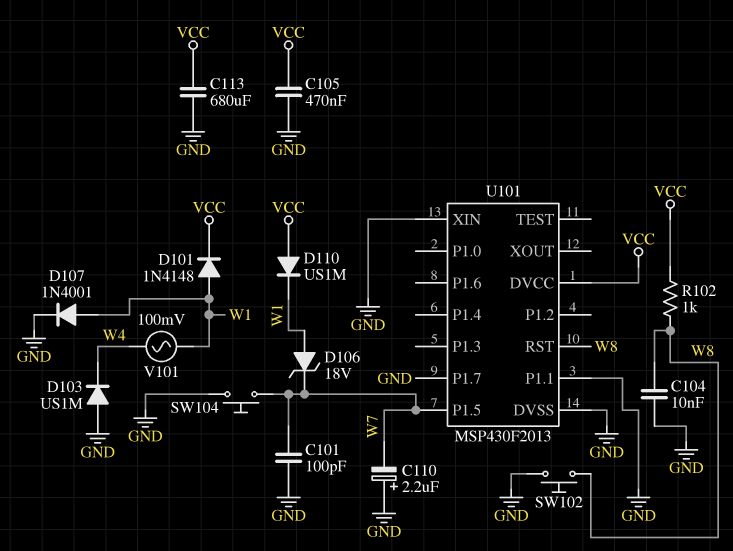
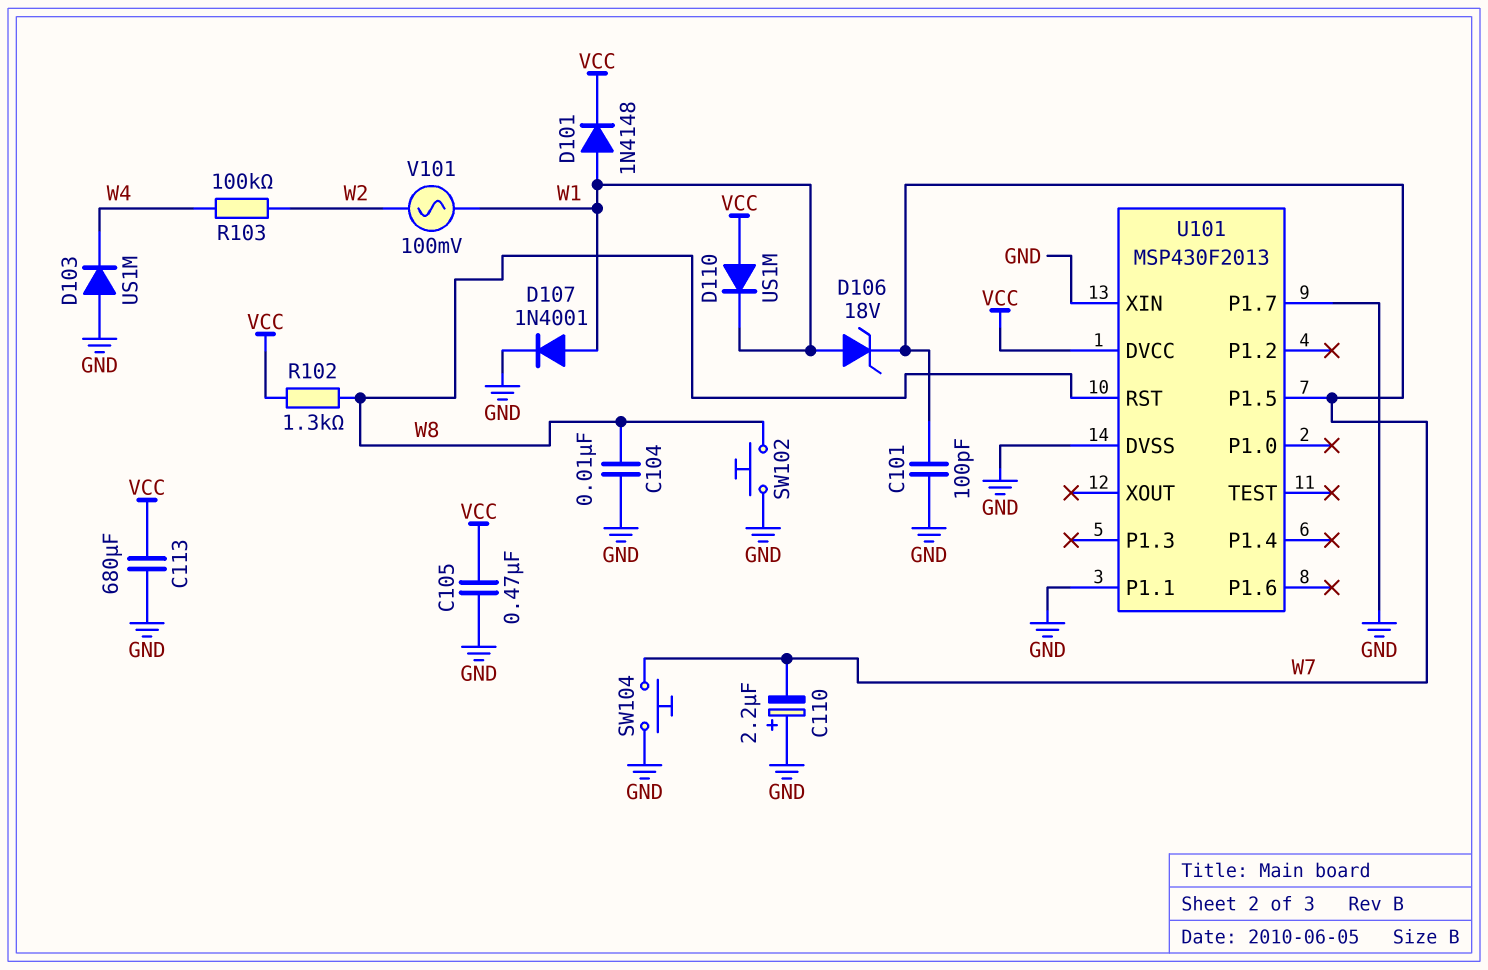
R102: 1k (VCC, W8) -> 1.3k (VCC, W8)
R103: none -> 100k (W2, W4)
V101: AC 100mV (W1, W4) -> AC 100mV (W1, W2)

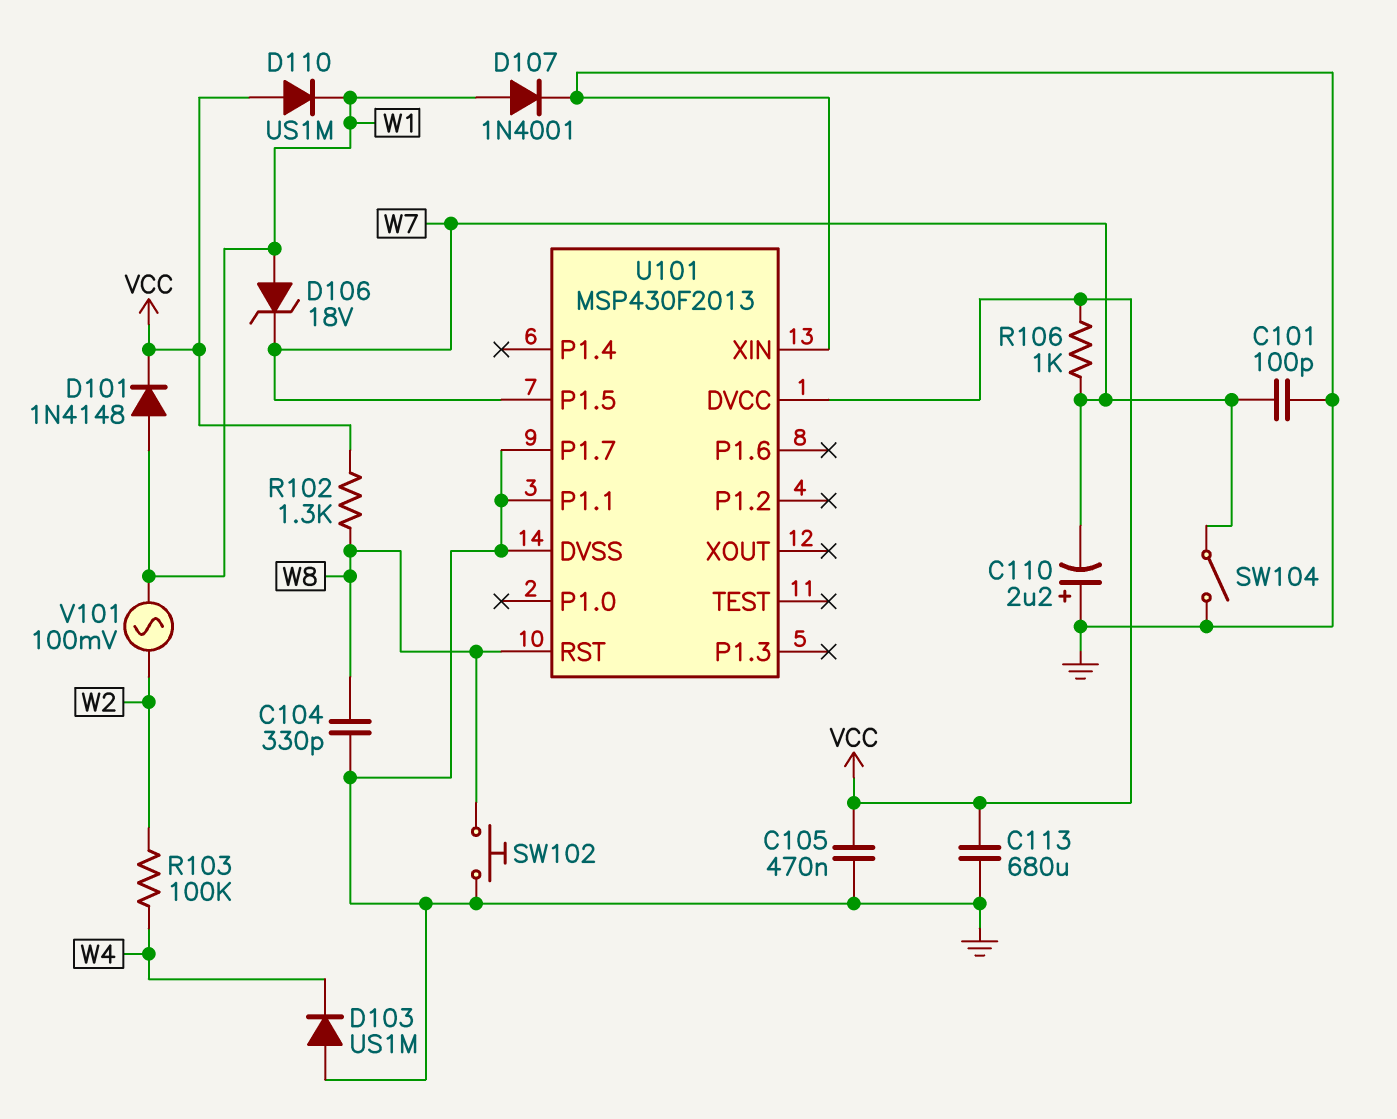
C104: 10nF (GND, W8) -> 330pF (GND, W8)
R106: none -> 1k (VCC, W7)
SW104: button (GND, W7) -> switch (GND, W7)

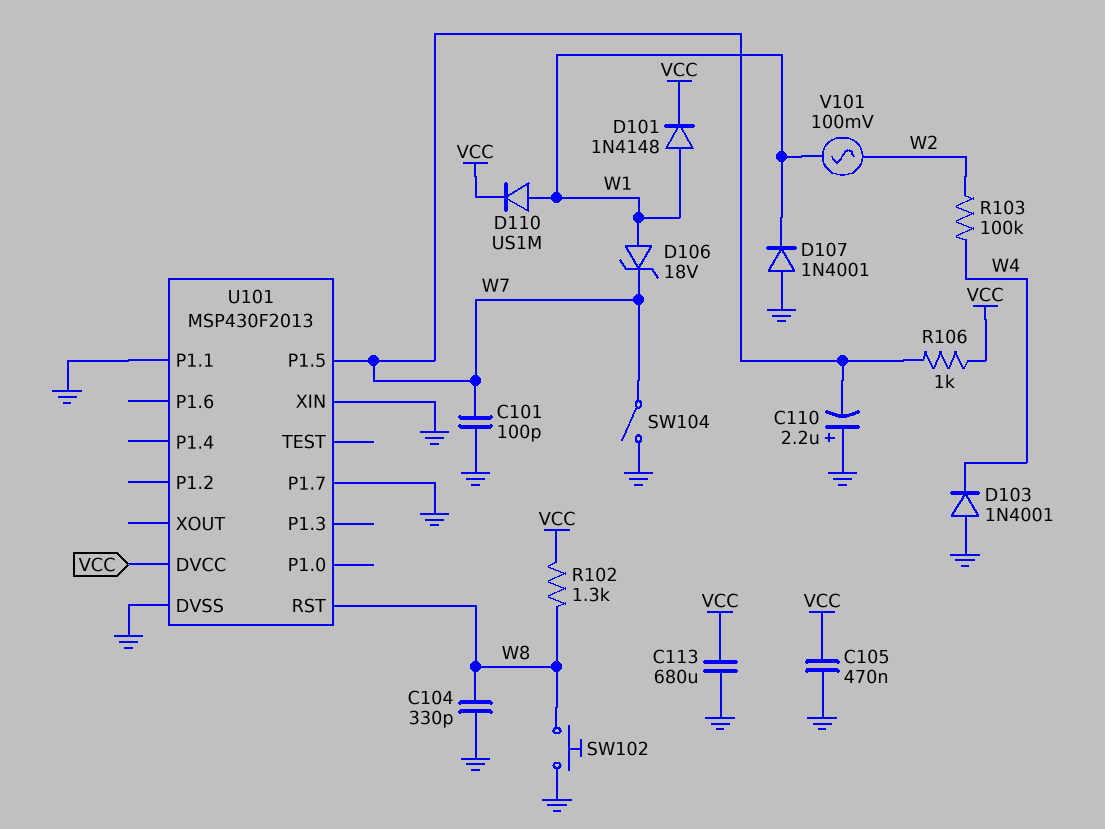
D103: diode US1M (A GND, K W4) -> diode 1N4001 (A GND, K W4)
D107: diode 1N4001 (A W1, K GND) -> diode 1N4001 (A GND, K W1)
D110: diode US1M (A VCC, K W1) -> diode US1M (A W1, K VCC)

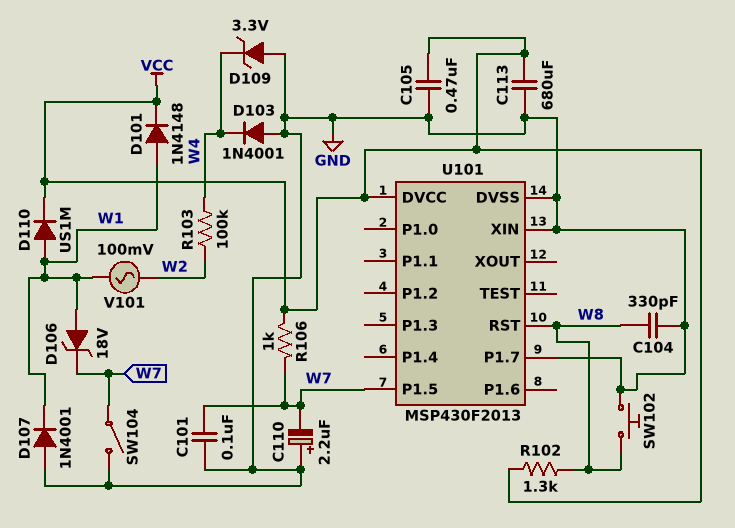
C101: 100pF (GND, W7) -> 100nF (GND, W7)
D109: none -> zener 3.3V (A GND, K W4)
U101 pin P1.1: GND -> none

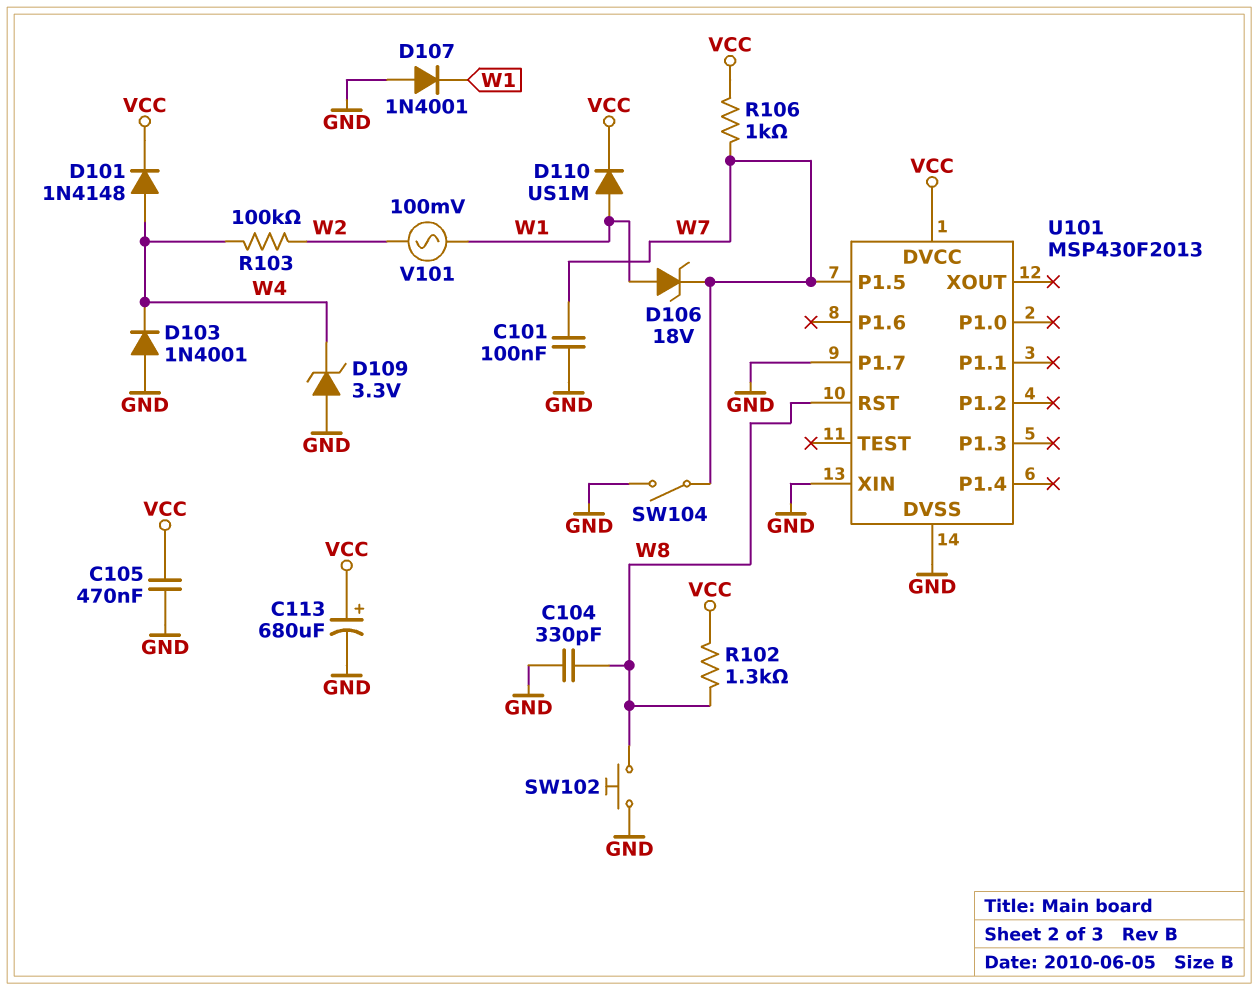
C110: 2.2uF (plus GND, minus W7) -> none
C113: 680uF (GND, VCC) -> 680uF (plus VCC, minus GND)
D101: diode 1N4148 (A W1, K VCC) -> diode 1N4148 (A W4, K VCC)

